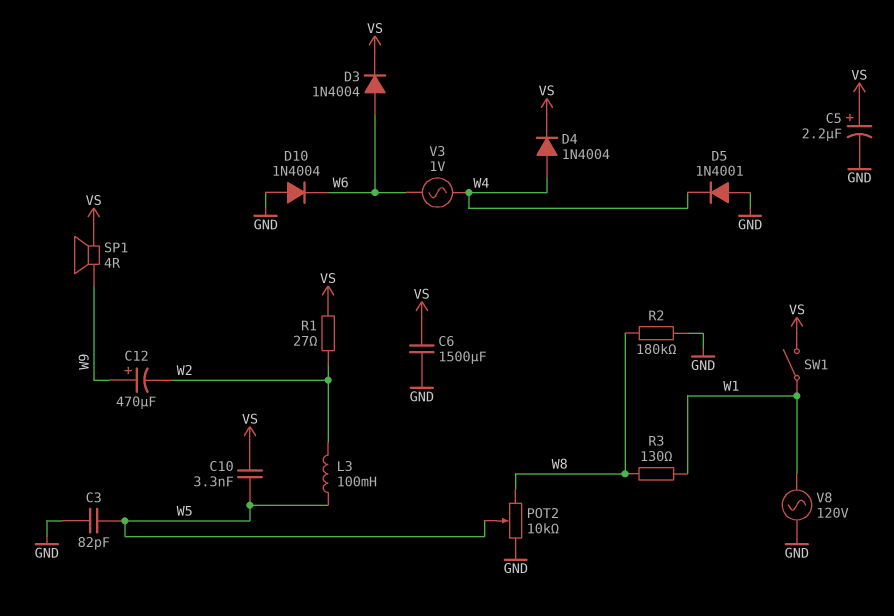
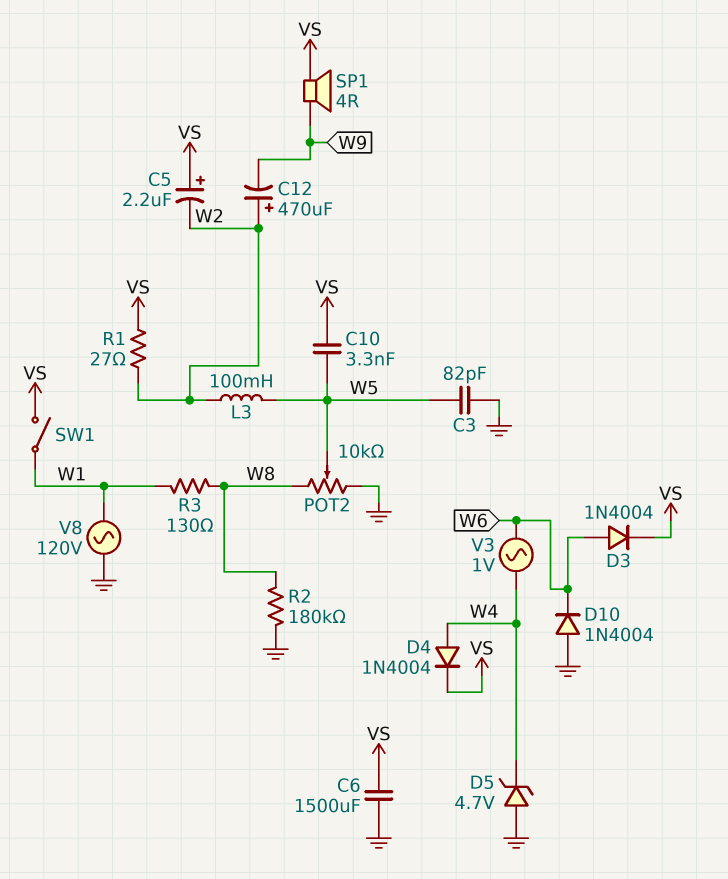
C5: 2.2uF (plus VS, minus GND) -> 2.2uF (plus VS, minus W2)
C12: 470uF (plus W9, minus W2) -> 470uF (plus W2, minus W9)
D5: diode 1N4001 (A GND, K W4) -> zener 4.7V (A GND, K W4)

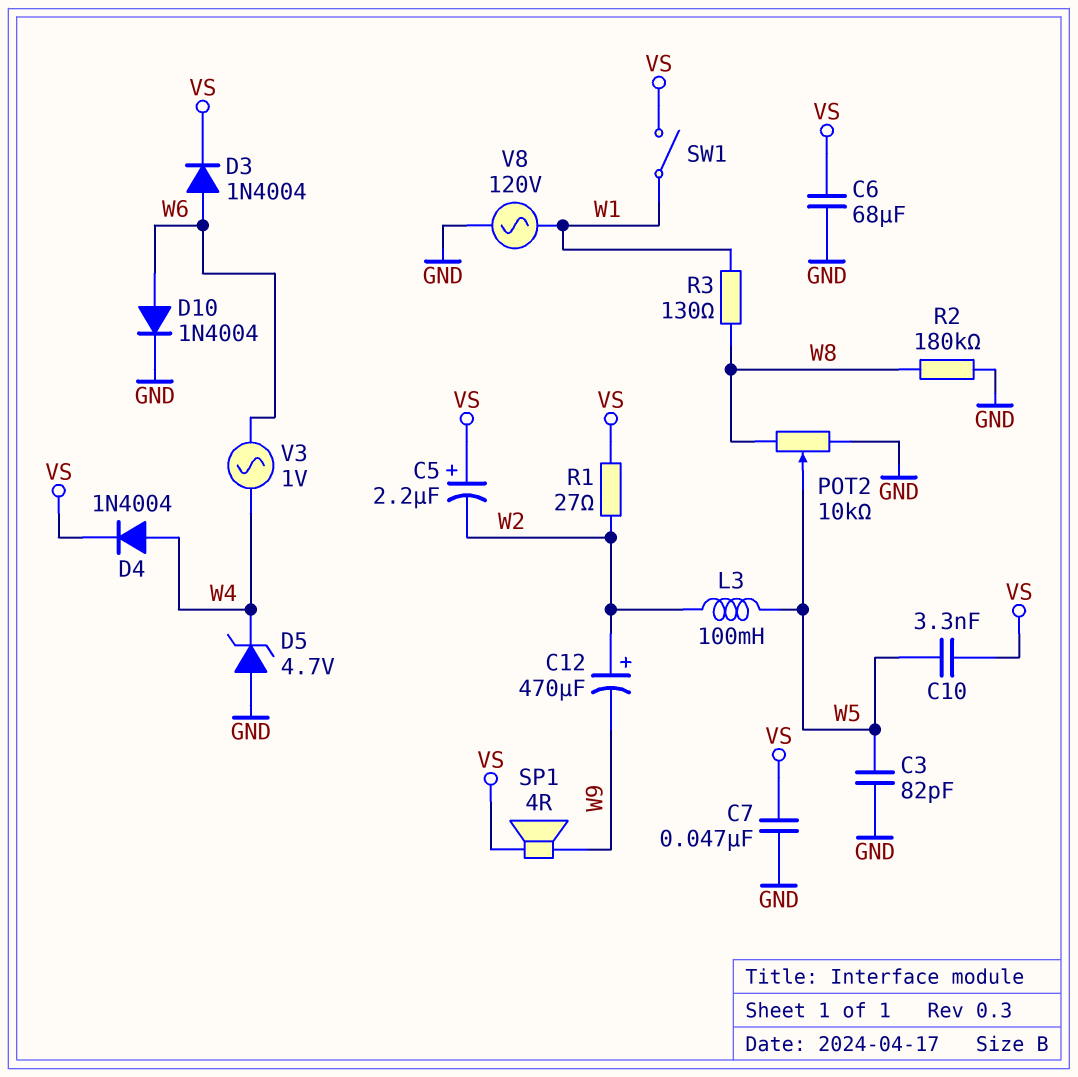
C6: 1500uF (GND, VS) -> 68uF (GND, VS)
C7: none -> 47nF (GND, VS)
D10: diode 1N4004 (A GND, K W6) -> diode 1N4004 (A W6, K GND)

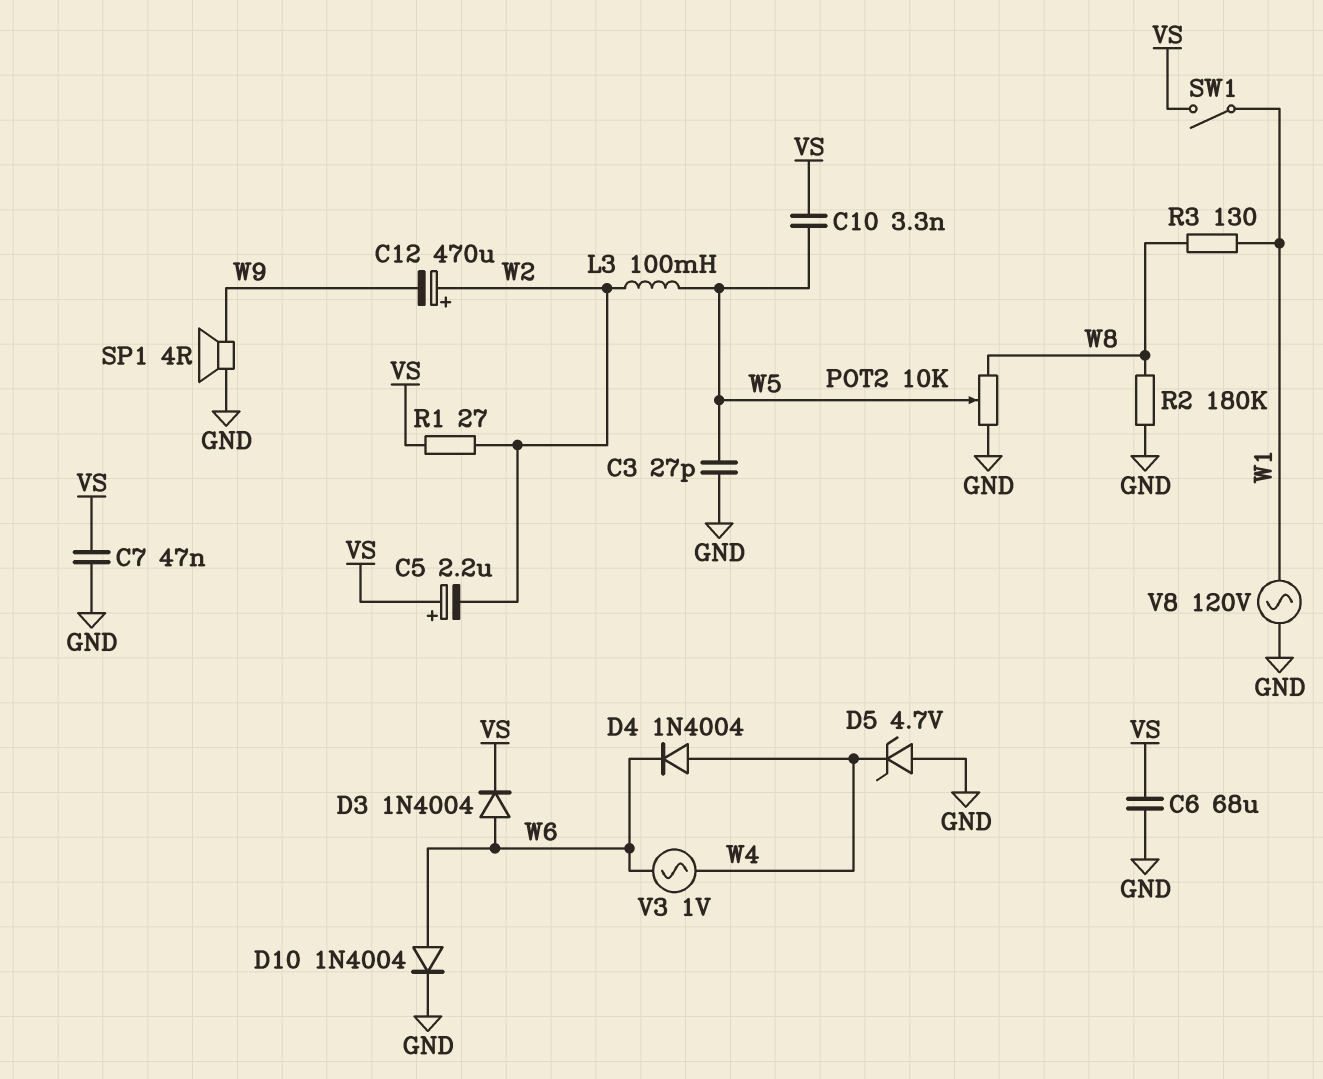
C3: 82pF (GND, W5) -> 27pF (GND, W5)
D4: diode 1N4004 (A W4, K VS) -> diode 1N4004 (A W4, K W6)
SP1: speaker 4R (VS, W9) -> speaker 4R (GND, W9)

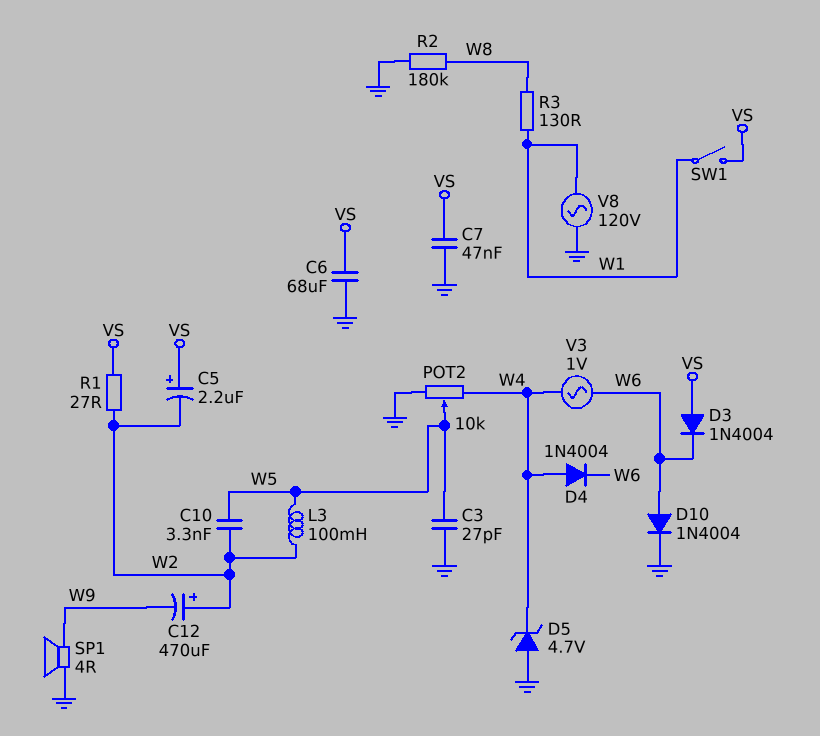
C10: 3.3nF (VS, W5) -> 3.3nF (W2, W5)
D3: diode 1N4004 (A W6, K VS) -> diode 1N4004 (A VS, K W6)
POT2: 10k (GND, W8, wiper W5) -> 10k (GND, W4, wiper W5)

